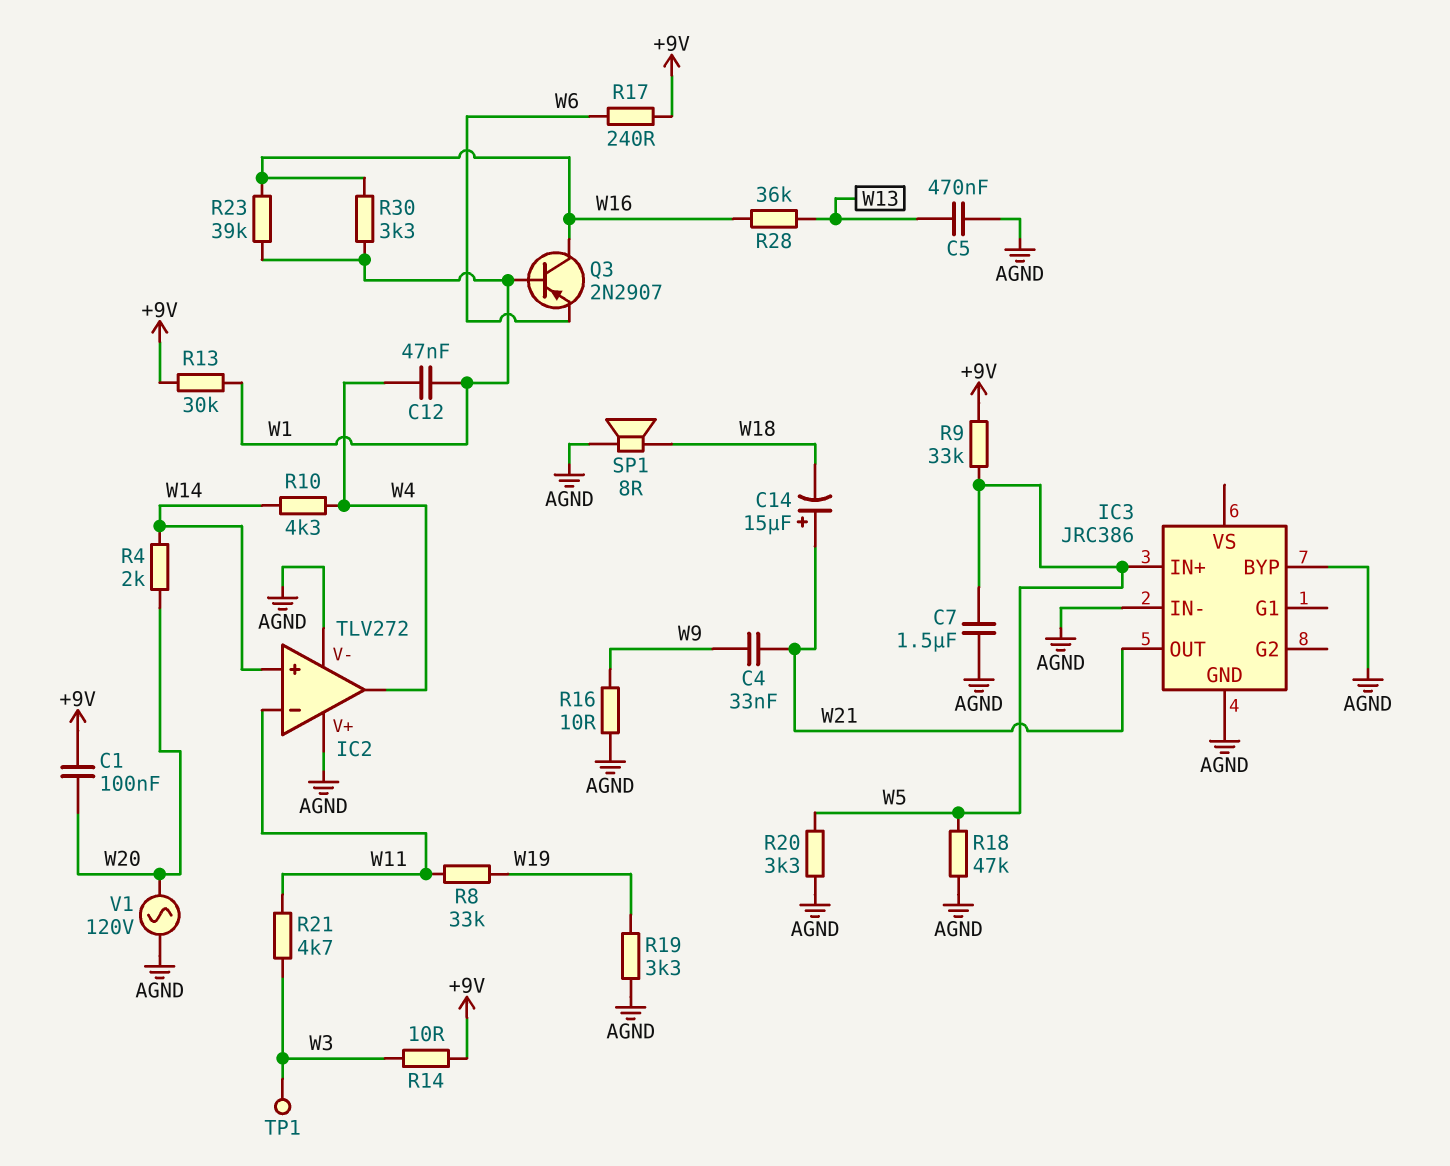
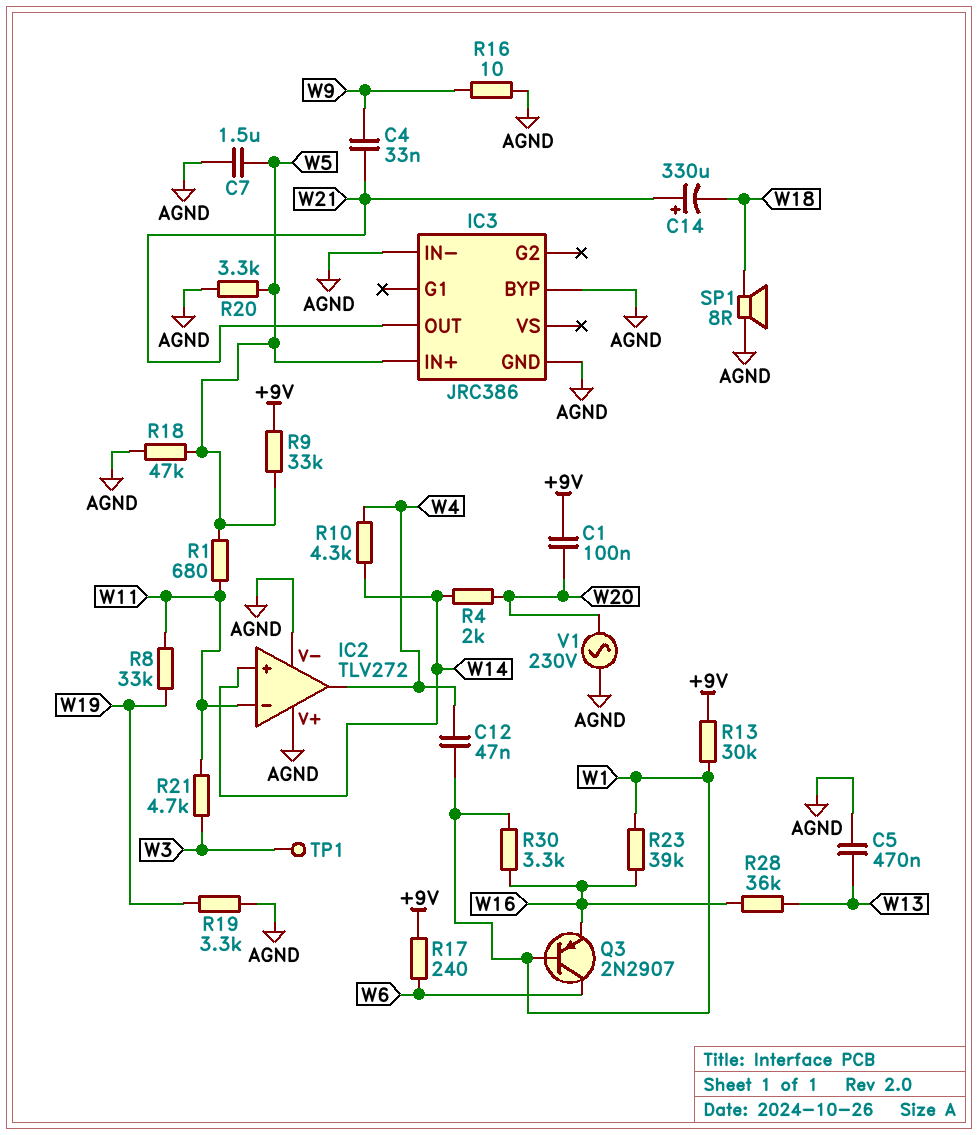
C14: 15uF (plus W21, minus W18) -> 330uF (plus W21, minus W18)
Q3: PNP 2N2907 (B W1, C W16, E W6) -> PNP 2N2907 (B W1, C W6, E W16)
R1: none -> 680 (W5, W11)
R14: 10 (+9V, W3) -> none
V1: AC 120V (AGND, W20) -> AC 230V (AGND, W20)

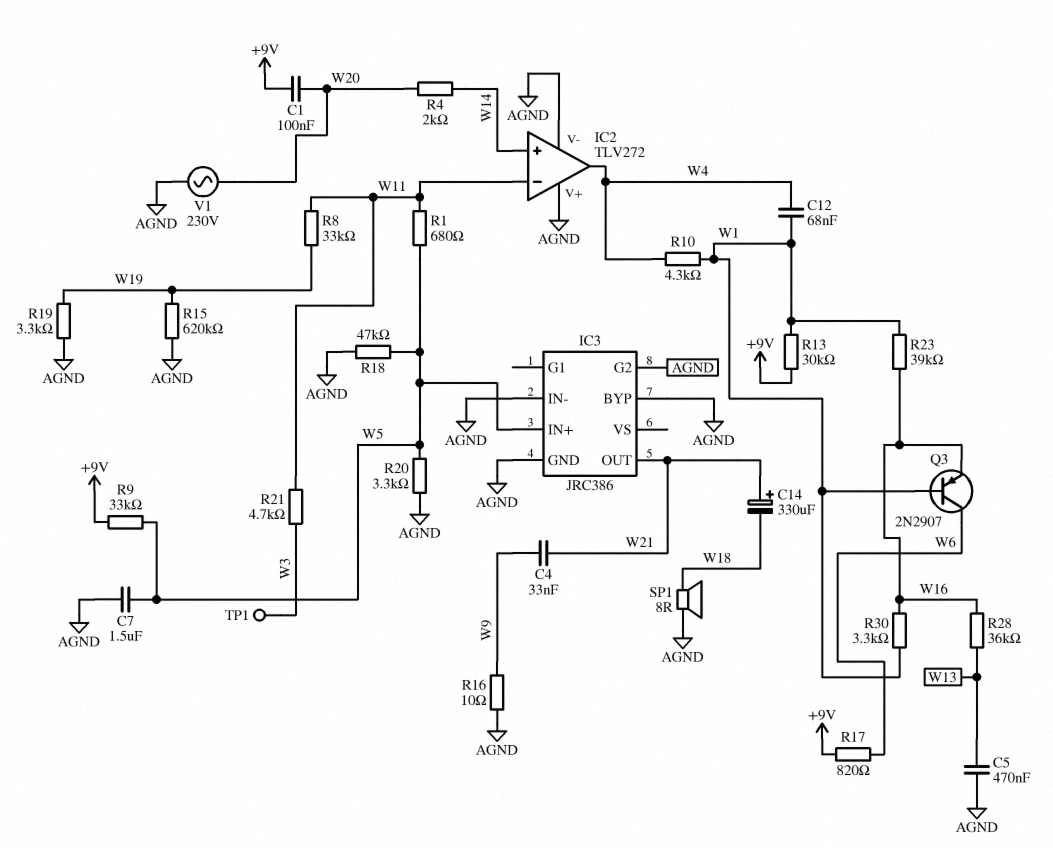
C12: 47nF (W1, W4) -> 68nF (W1, W4)
IC3 pin G2: none -> AGND
R10: 4.3k (W4, W14) -> 4.3k (W1, W4)
R15: none -> 620k (AGND, W19)
R17: 240 (+9V, W6) -> 820 (+9V, W6)

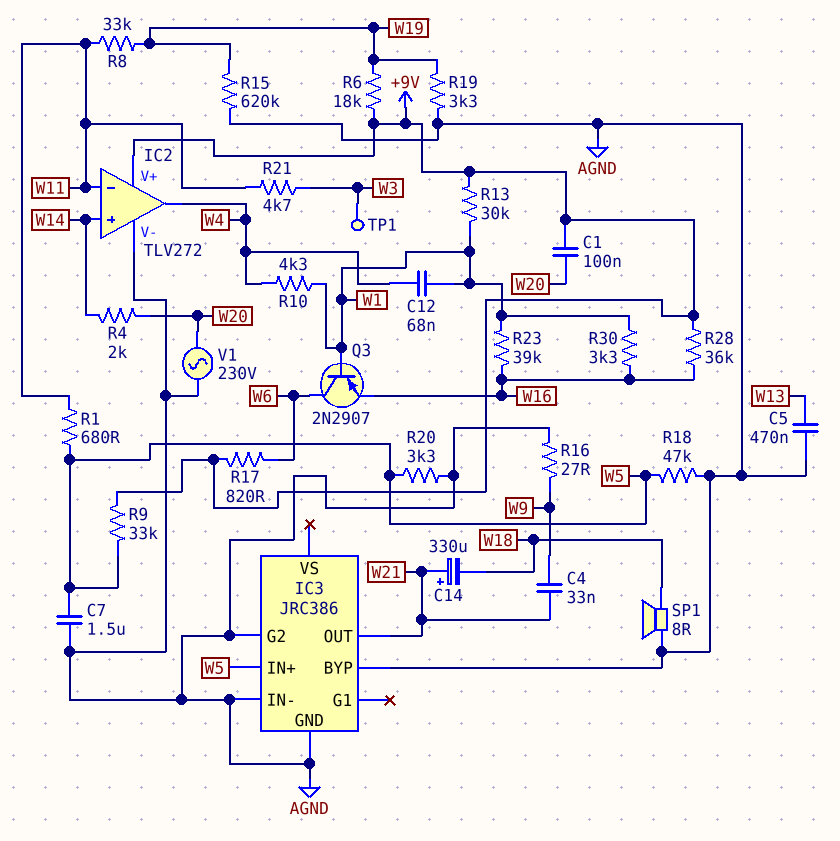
IC2 pin V+: AGND -> +9V
R6: none -> 18k (+9V, W19)
R16: 10 (AGND, W9) -> 27 (AGND, W9)
R28: 36k (W13, W16) -> 36k (+9V, W16)

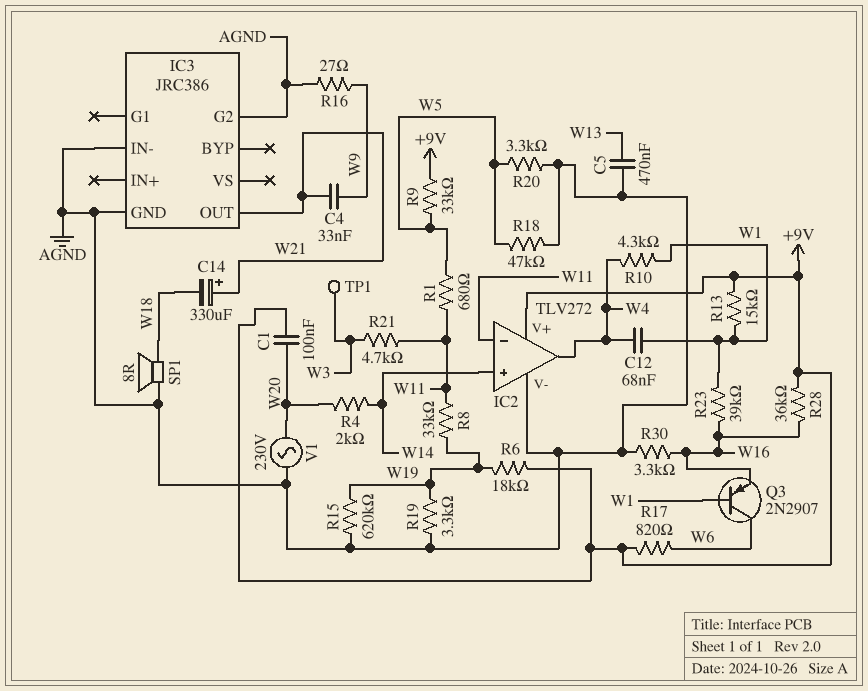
C7: 1.5uF (AGND, W5) -> none
IC3 pin BYP: AGND -> none
IC3 pin IN+: W5 -> none
R13: 30k (+9V, W1) -> 15k (+9V, W1)
R30: 3.3k (W1, W16) -> 3.3k (AGND, W16)

